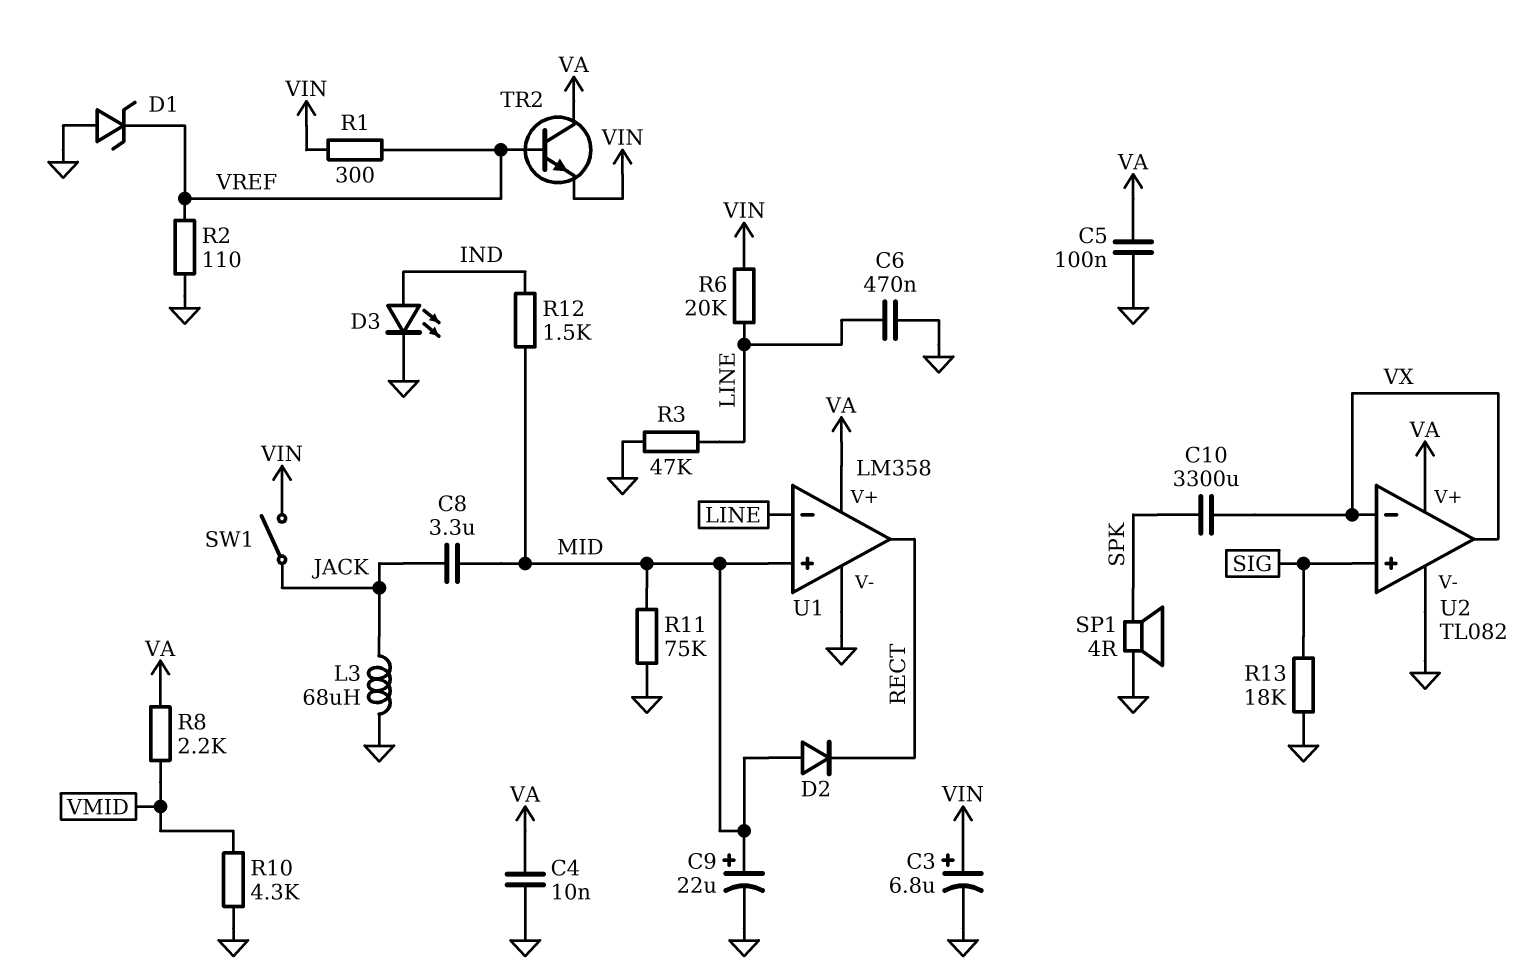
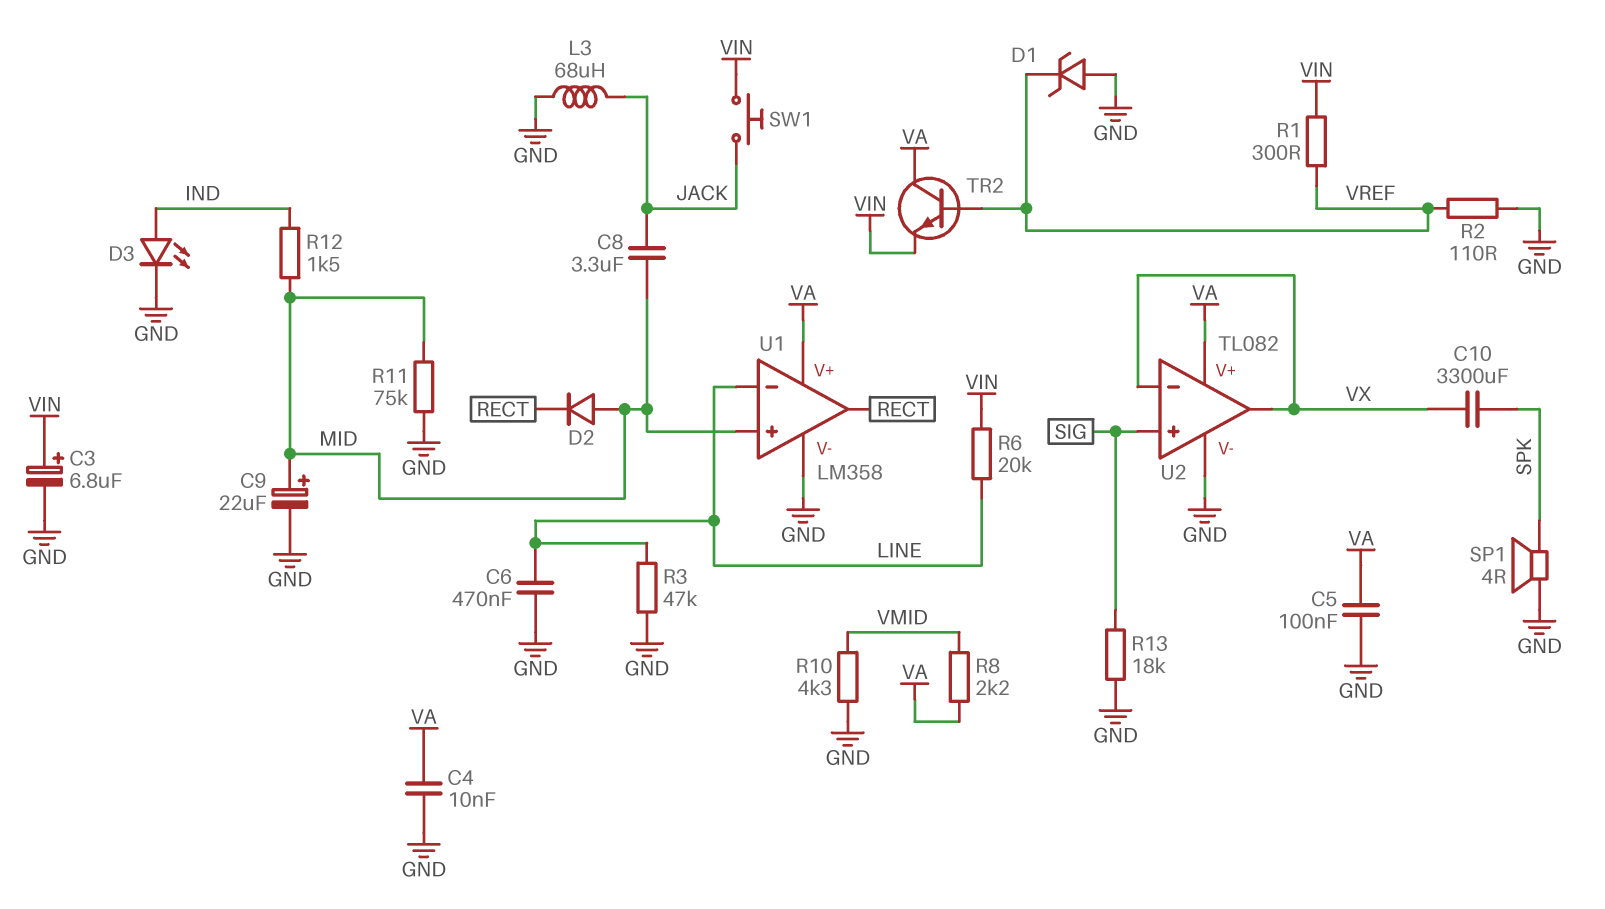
SW1: switch (JACK, VIN) -> button (JACK, VIN)

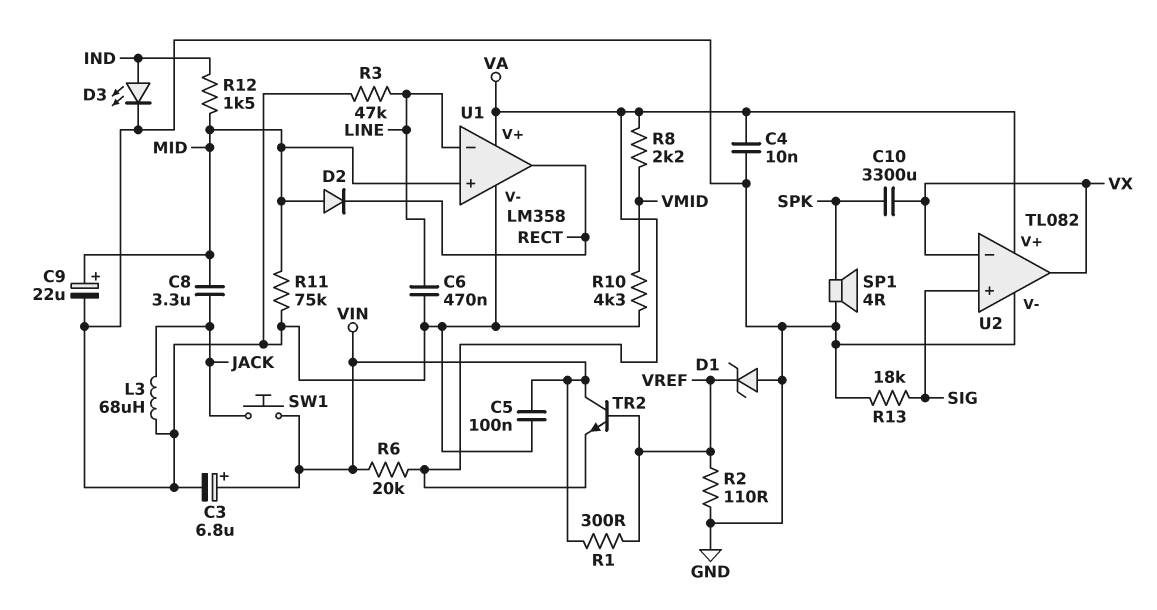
C5: 100nF (GND, VA) -> 100nF (GND, VIN)
R6: 20k (LINE, VIN) -> 20k (VA, VIN)
TR2: NPN (B VREF, C VA, E VIN) -> NPN (B VREF, C VIN, E VA)

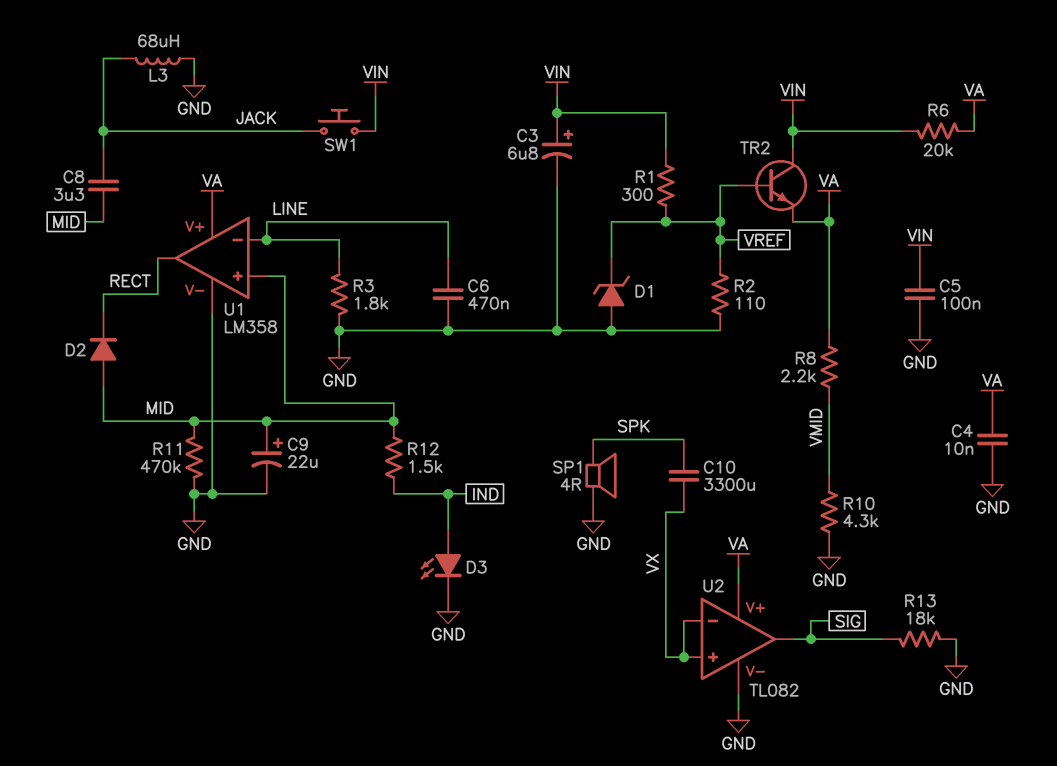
R3: 47k (GND, LINE) -> 1.8k (GND, LINE)
R11: 75k (GND, MID) -> 470k (GND, MID)
U2 pin in+: SIG -> VX
U2 pin out: VX -> SIG

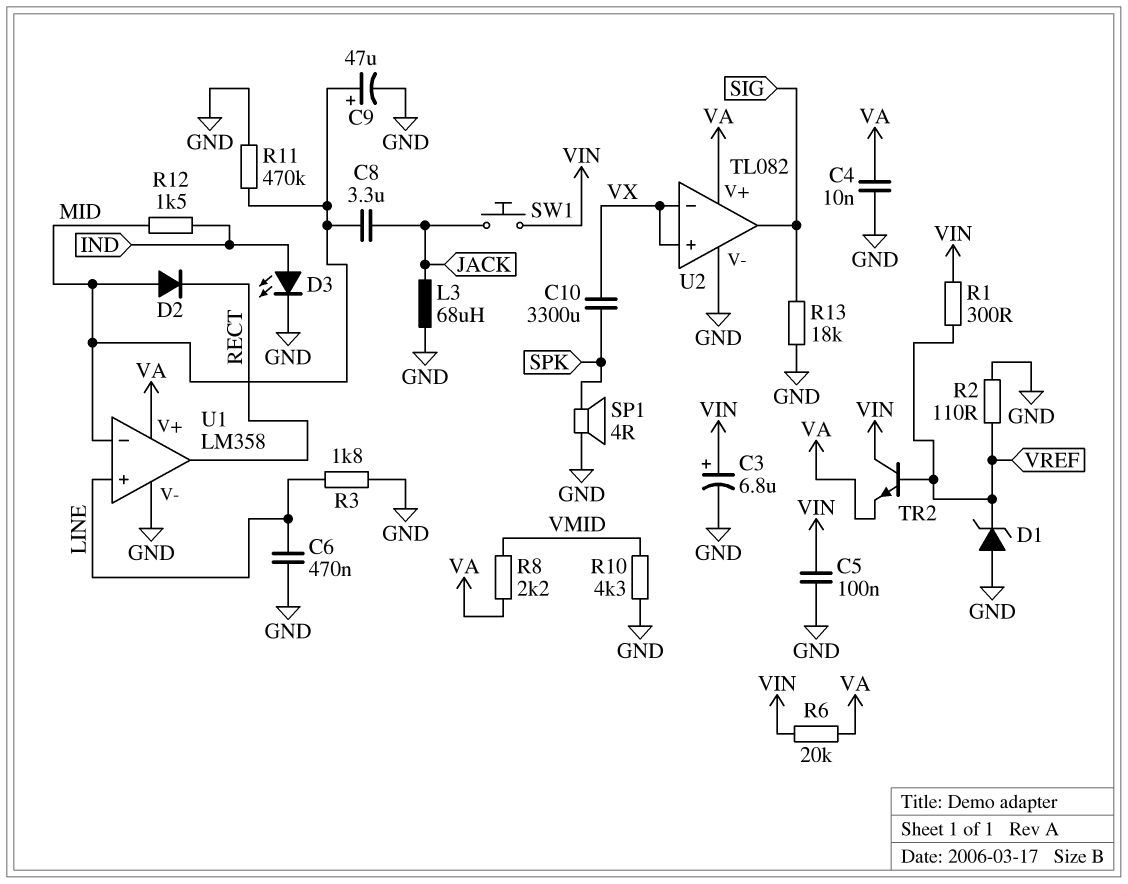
C9: 22uF (plus MID, minus GND) -> 47uF (plus MID, minus GND)
U1 pin in+: MID -> LINE
U1 pin in-: LINE -> MID

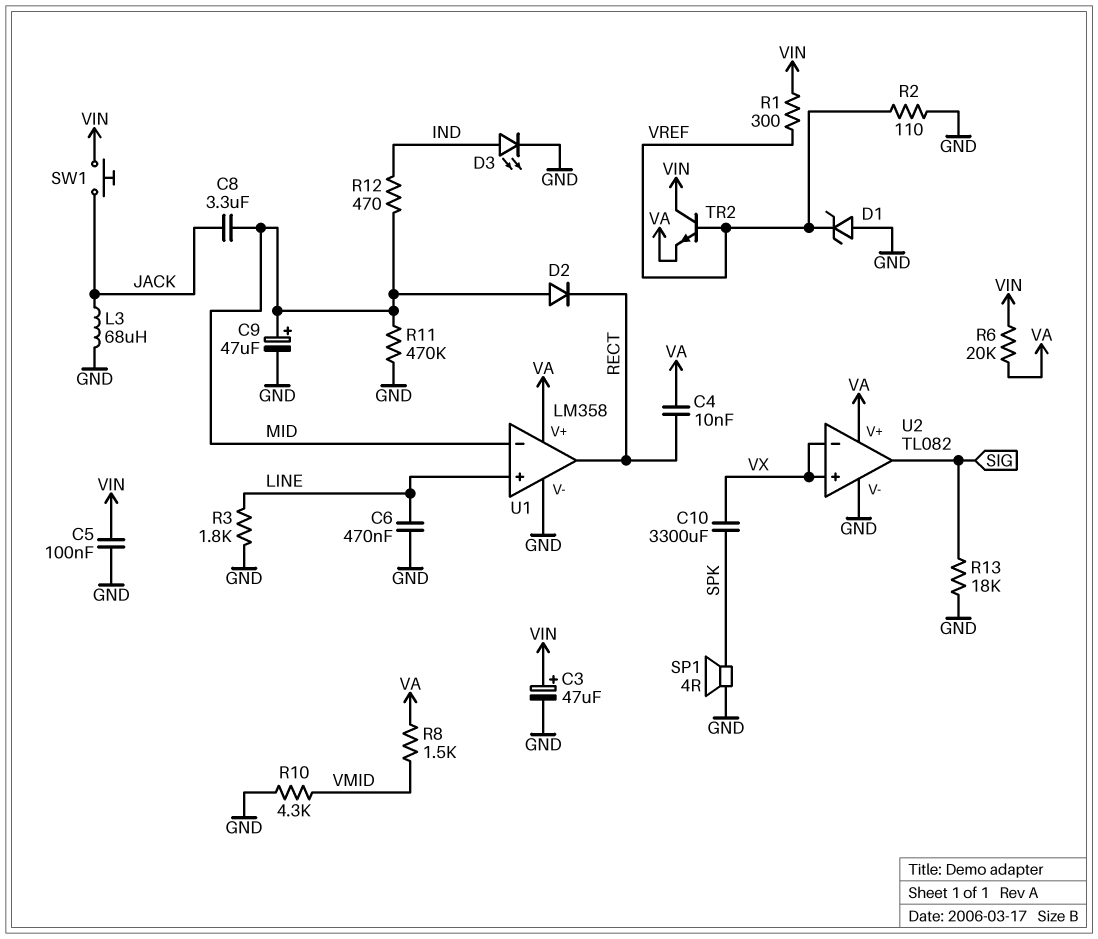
C3: 6.8uF (plus VIN, minus GND) -> 47uF (plus VIN, minus GND)
C4: 10nF (GND, VA) -> 10nF (RECT, VA)
R8: 2.2k (VA, VMID) -> 1.5k (VA, VMID)
R12: 1.5k (IND, MID) -> 470 (IND, MID)

